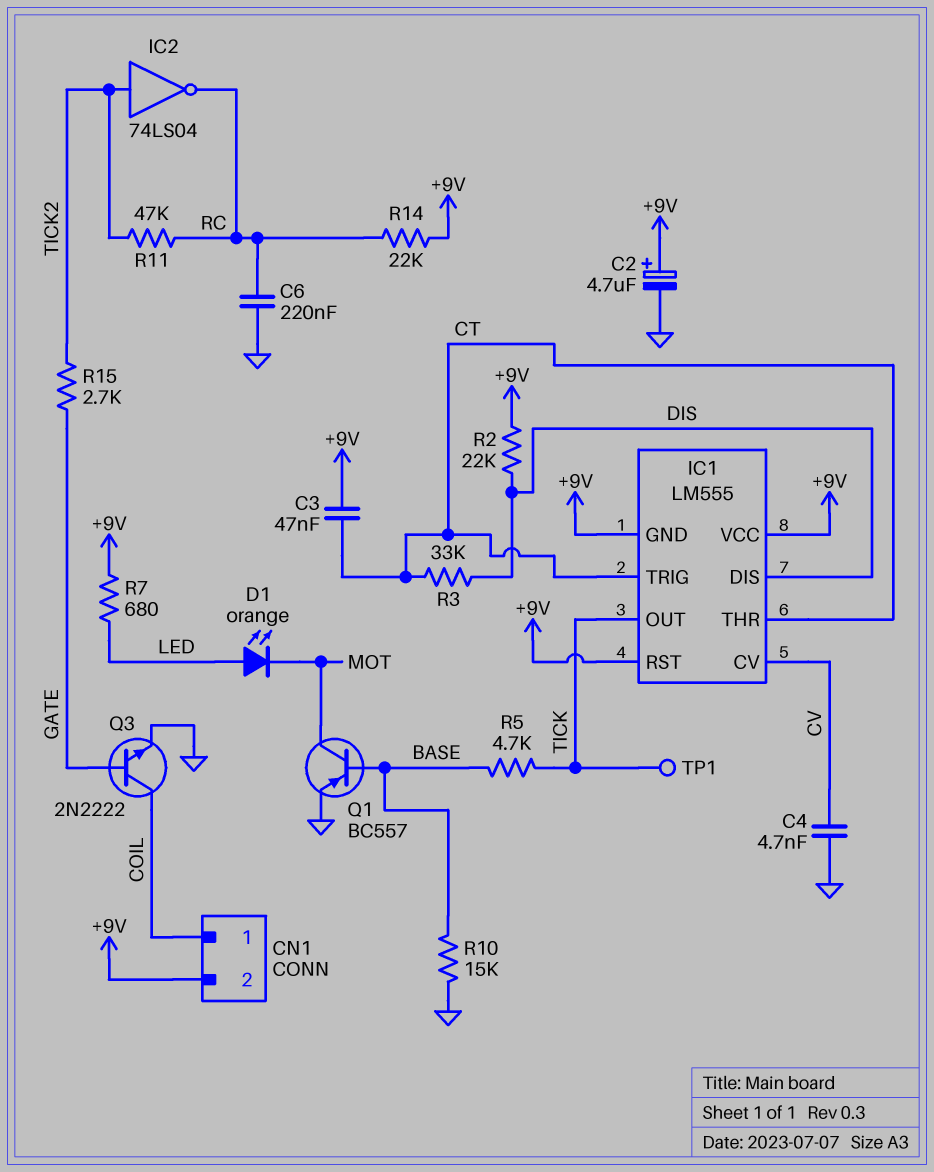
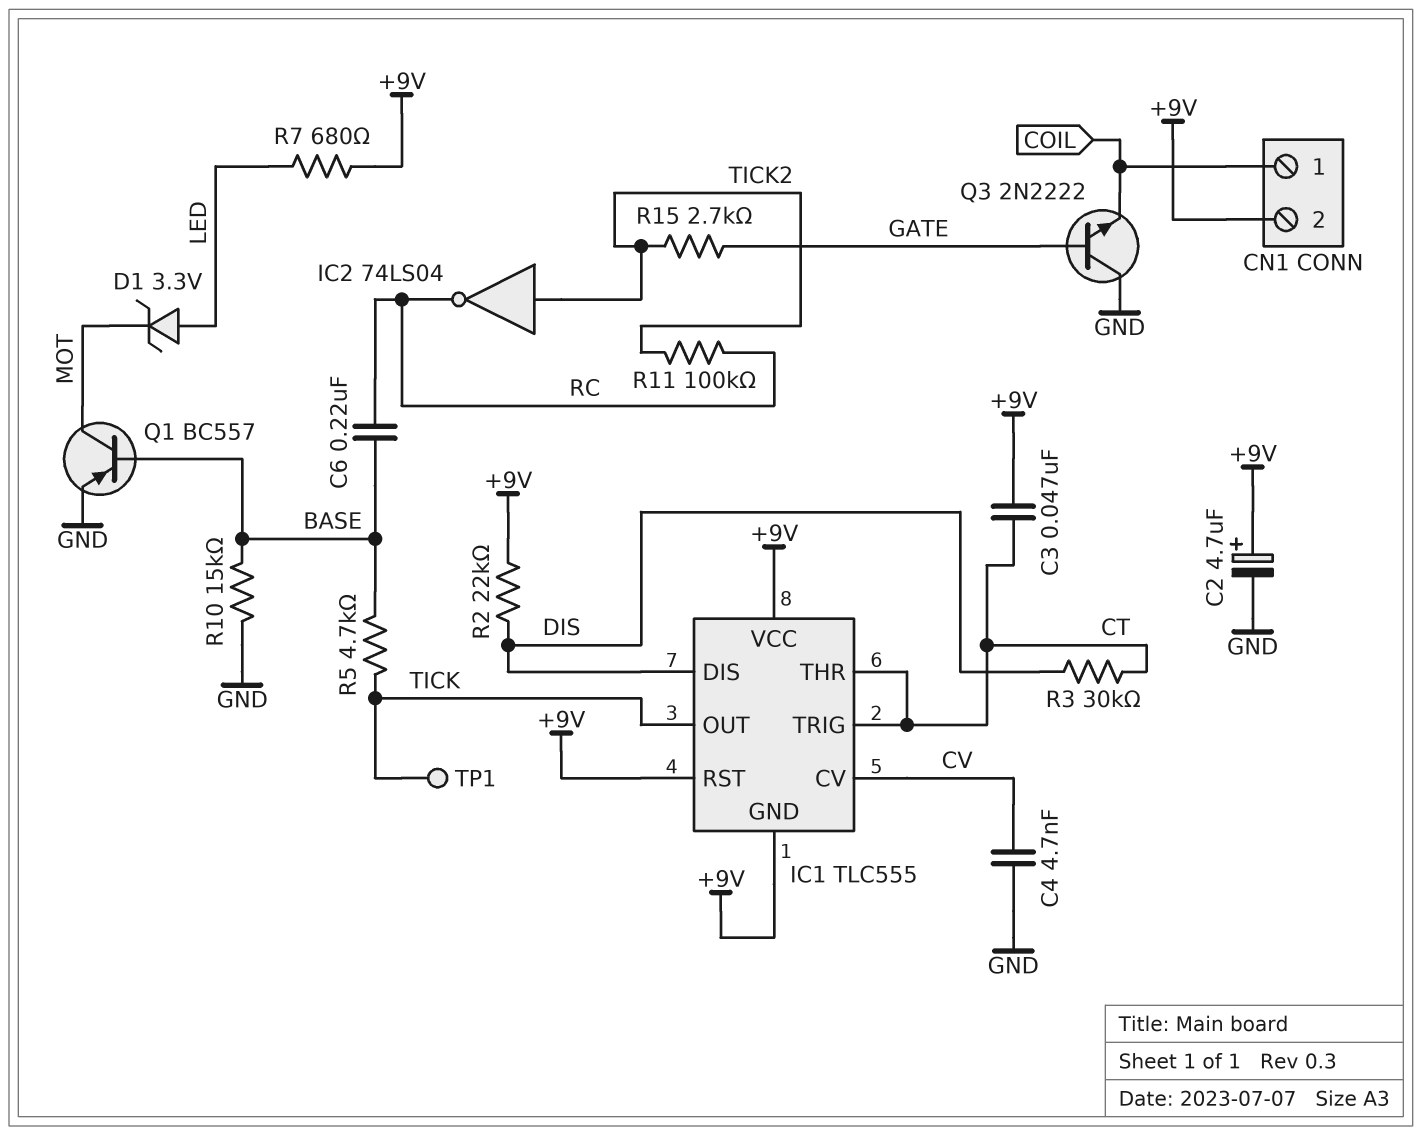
C6: 220nF (GND, RC) -> 220nF (BASE, RC)
D1: LED orange (A LED, K MOT) -> zener 3.3V (A LED, K MOT)
IC1: LM555 -> TLC555
Q3: NPN 2N2222 (B GATE, C COIL, E GND) -> NPN 2N2222 (B GATE, C GND, E COIL)
R3: 33k (CT, DIS) -> 30k (CT, DIS)
R11: 47k (RC, TICK2) -> 100k (RC, TICK2)
R14: 22k (+9V, RC) -> none

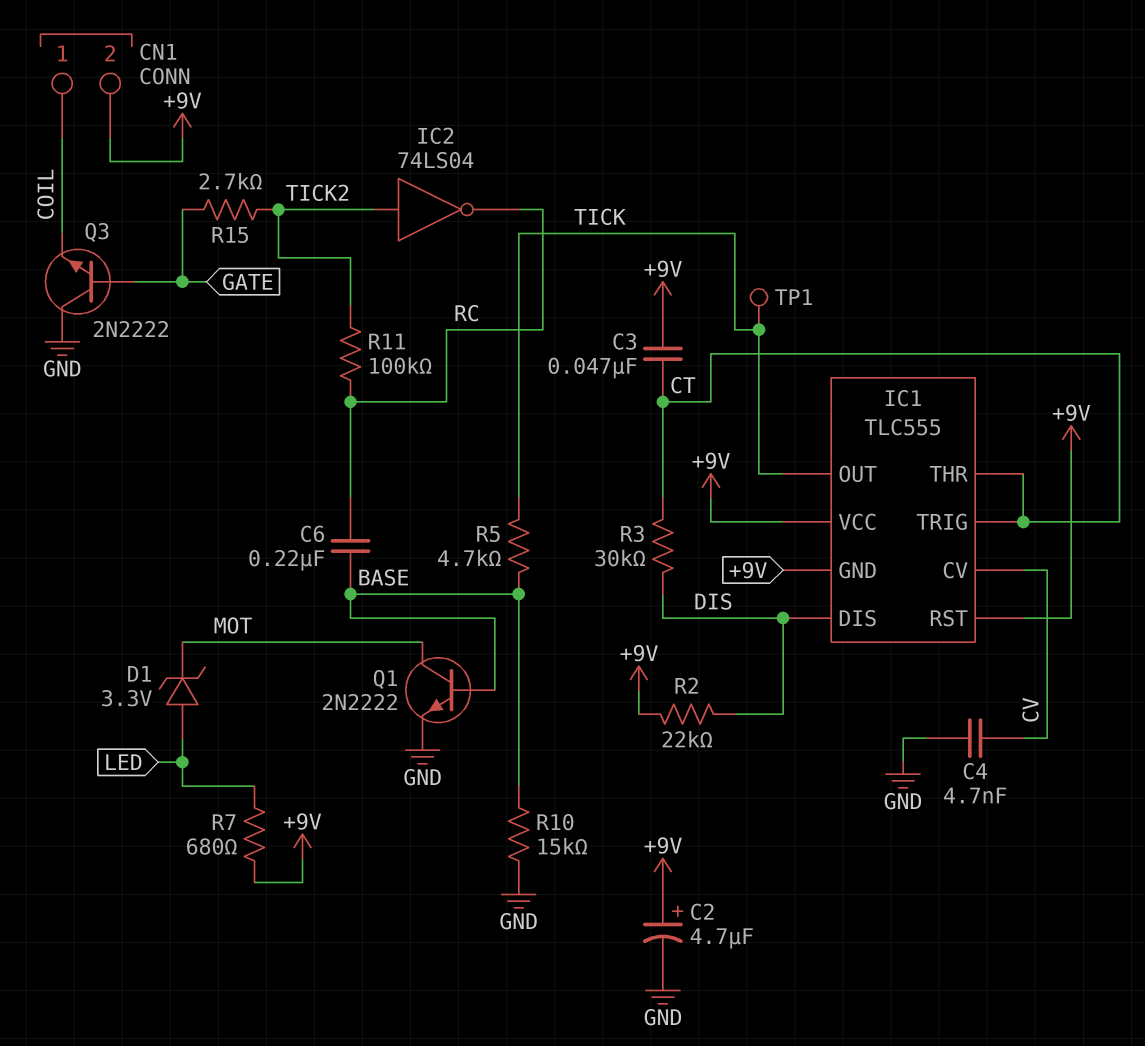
Q1: PNP BC557 (B BASE, C MOT, E GND) -> NPN 2N2222 (B BASE, C MOT, E GND)

